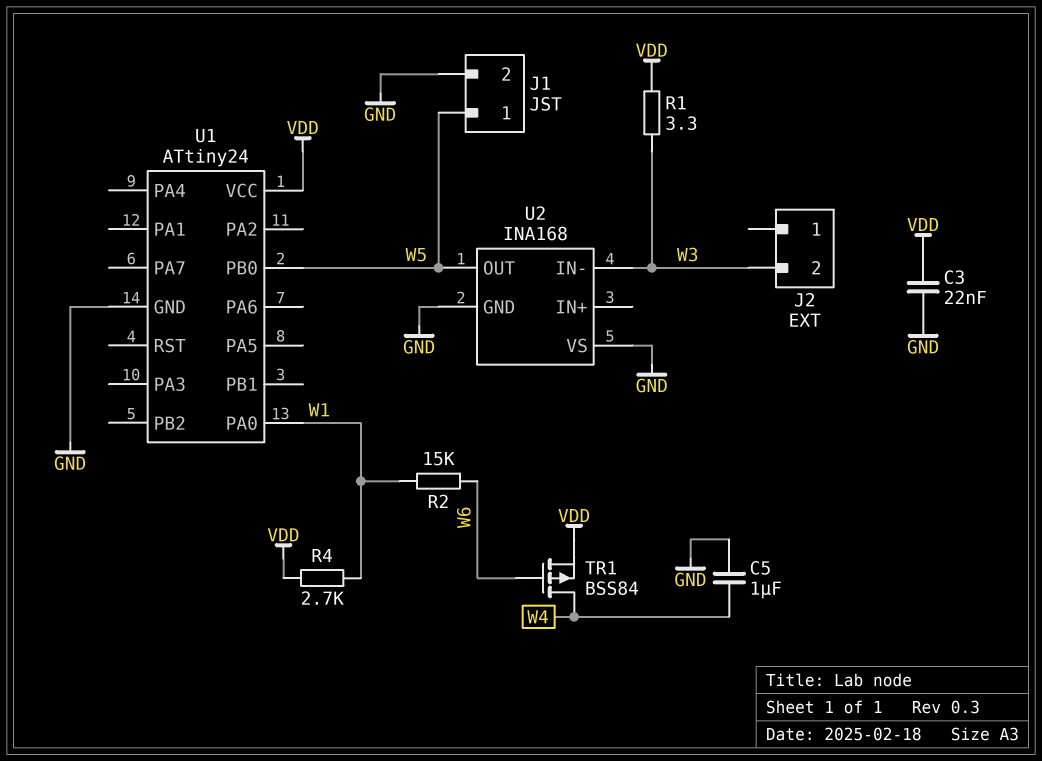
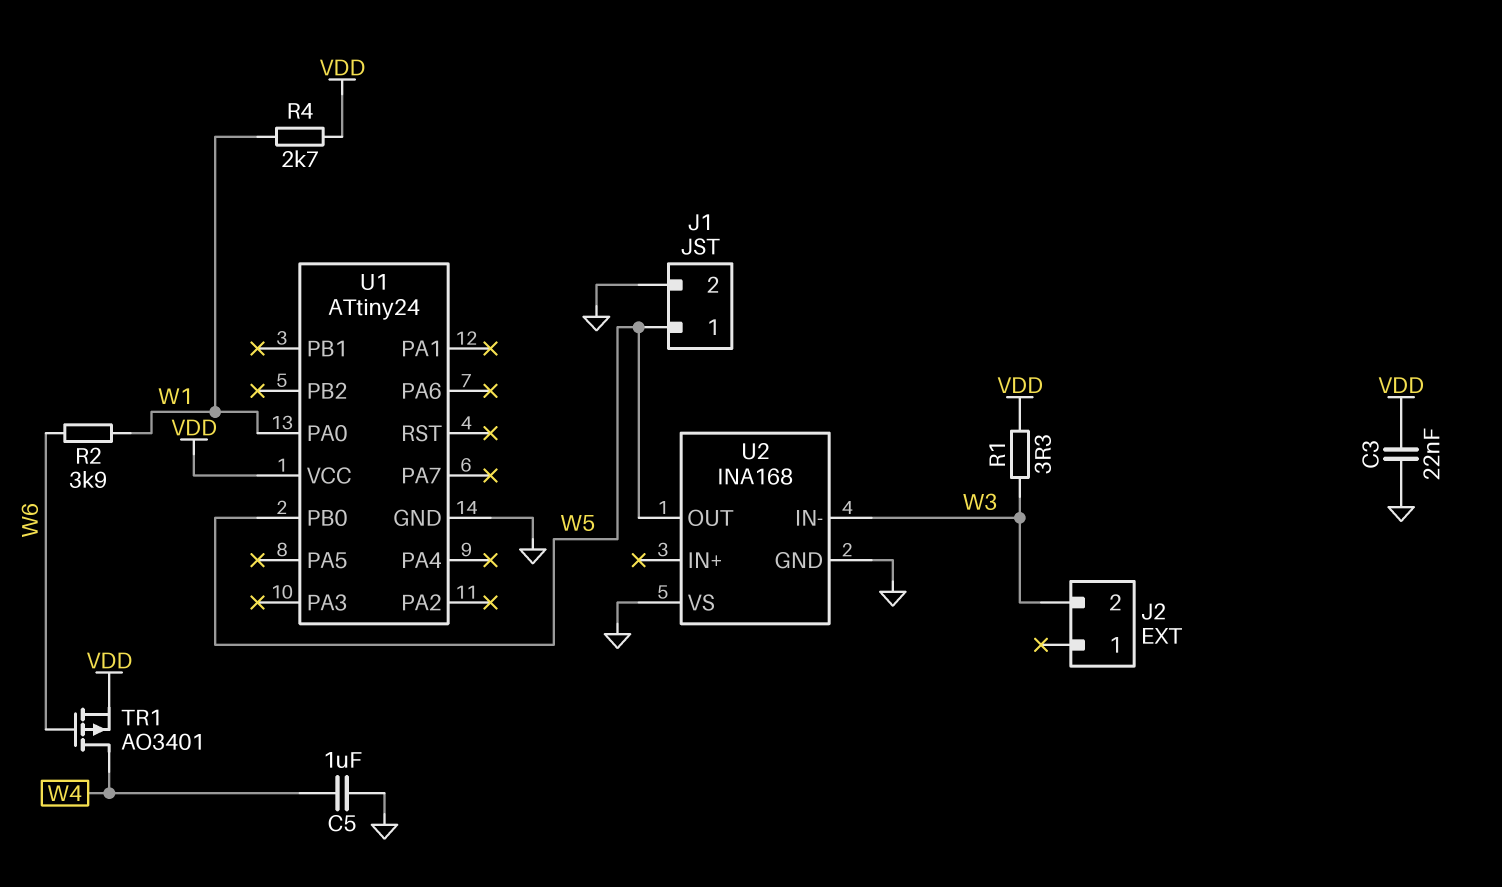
R2: 15k (W1, W6) -> 3.9k (W1, W6)
TR1: PMOS BSS84 (G W6, D W4, S VDD) -> PMOS AO3401 (G W6, D W4, S VDD)

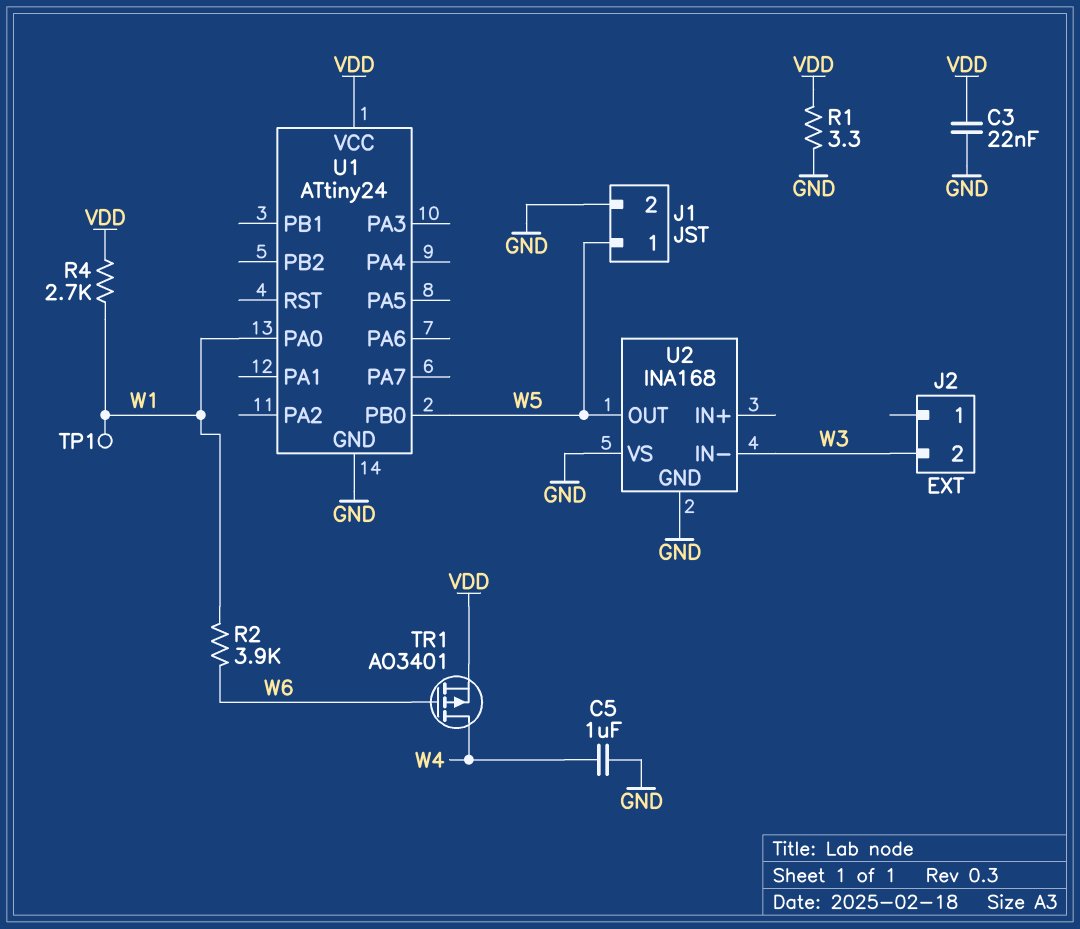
R1: 3.3 (VDD, W3) -> 3.3 (GND, VDD)
TP1: none -> test point (W1)

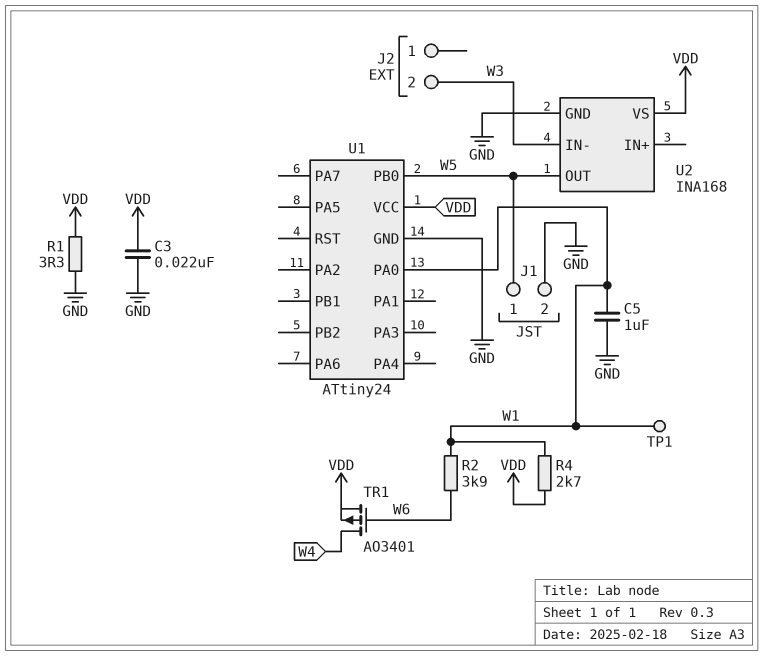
C5: 1uF (GND, W4) -> 1uF (GND, W1)
U2 pin VS: GND -> VDD

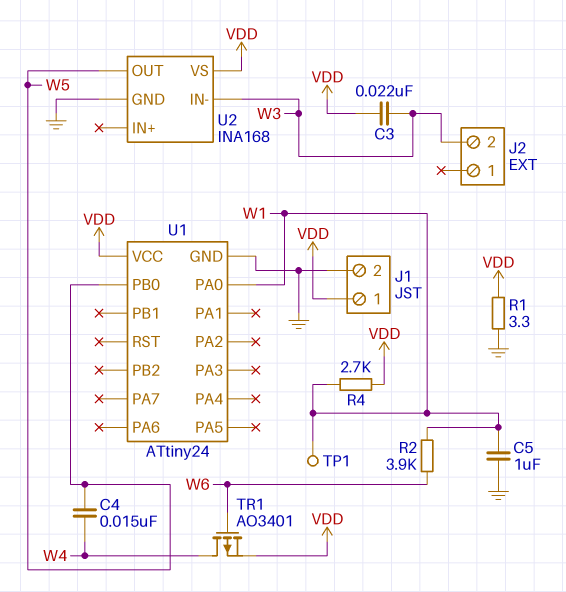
C3: 22nF (GND, VDD) -> 22nF (VDD, W3)
C4: none -> 15nF (W4, W5)
J1 pin 1: W5 -> VDD

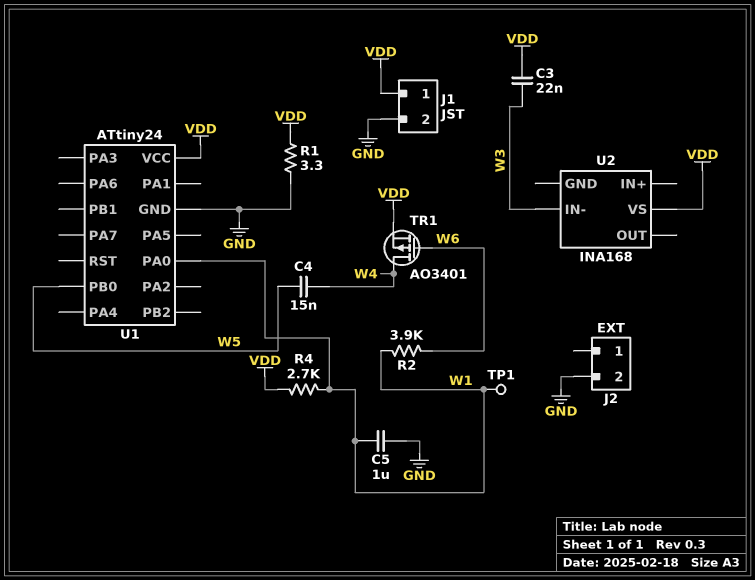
J2 pin 2: W3 -> GND
U2 pin GND: GND -> none
U2 pin OUT: W5 -> none

